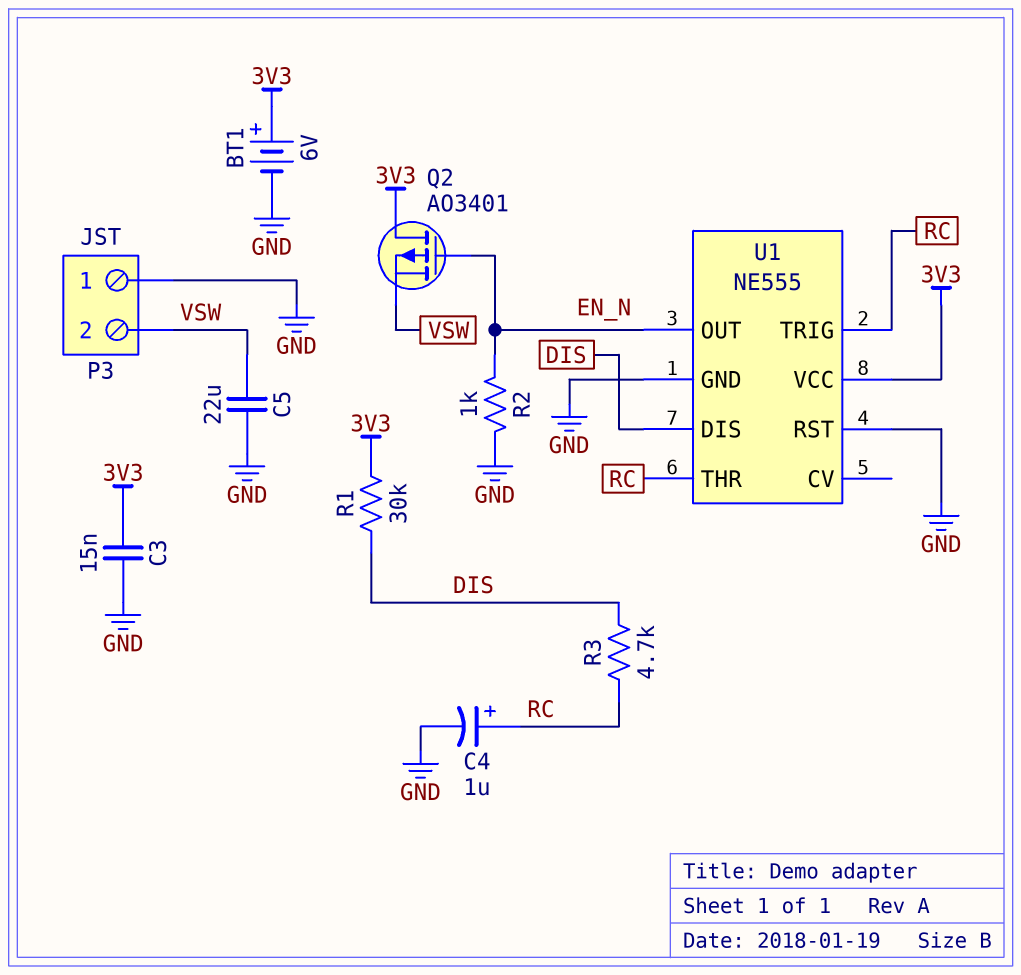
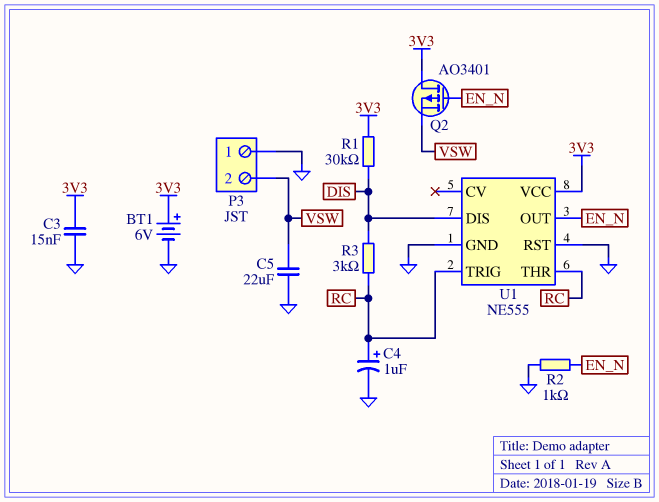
R3: 4.7k (DIS, RC) -> 3k (DIS, RC)

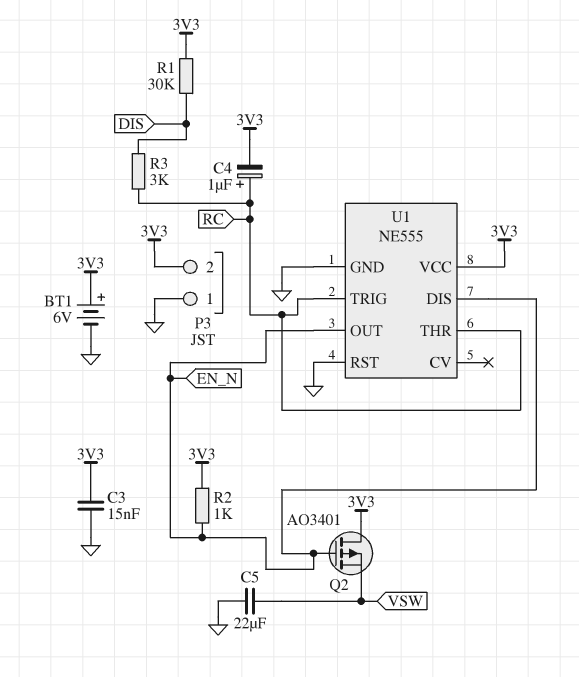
C4: 1uF (plus RC, minus GND) -> 1uF (plus RC, minus 3V3)
P3 pin 2: VSW -> 3V3
R2: 1k (EN_N, GND) -> 1k (3V3, EN_N)
U1 pin DIS: DIS -> EN_N

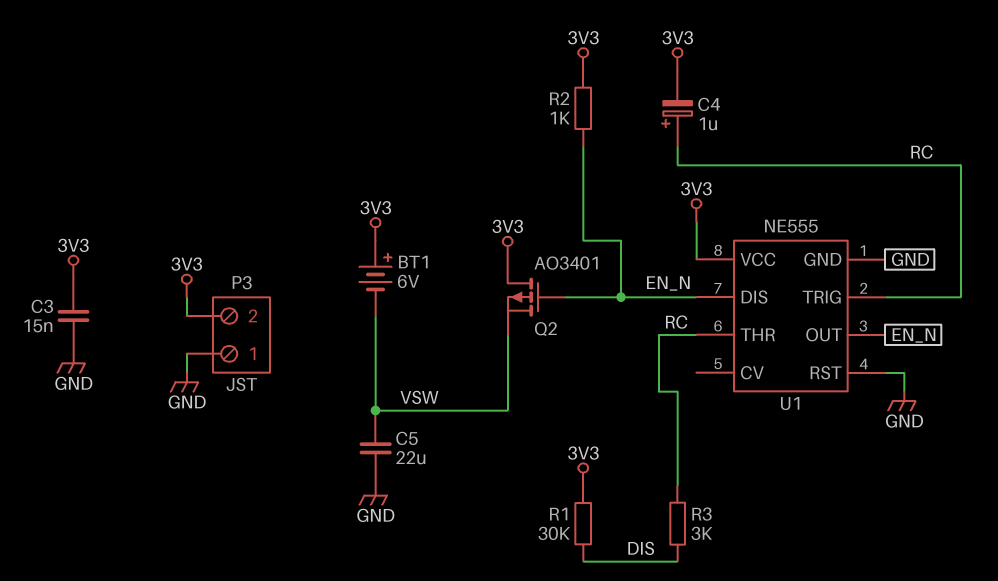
BT1: 6V (plus 3V3, minus GND) -> 6V (plus 3V3, minus VSW)

